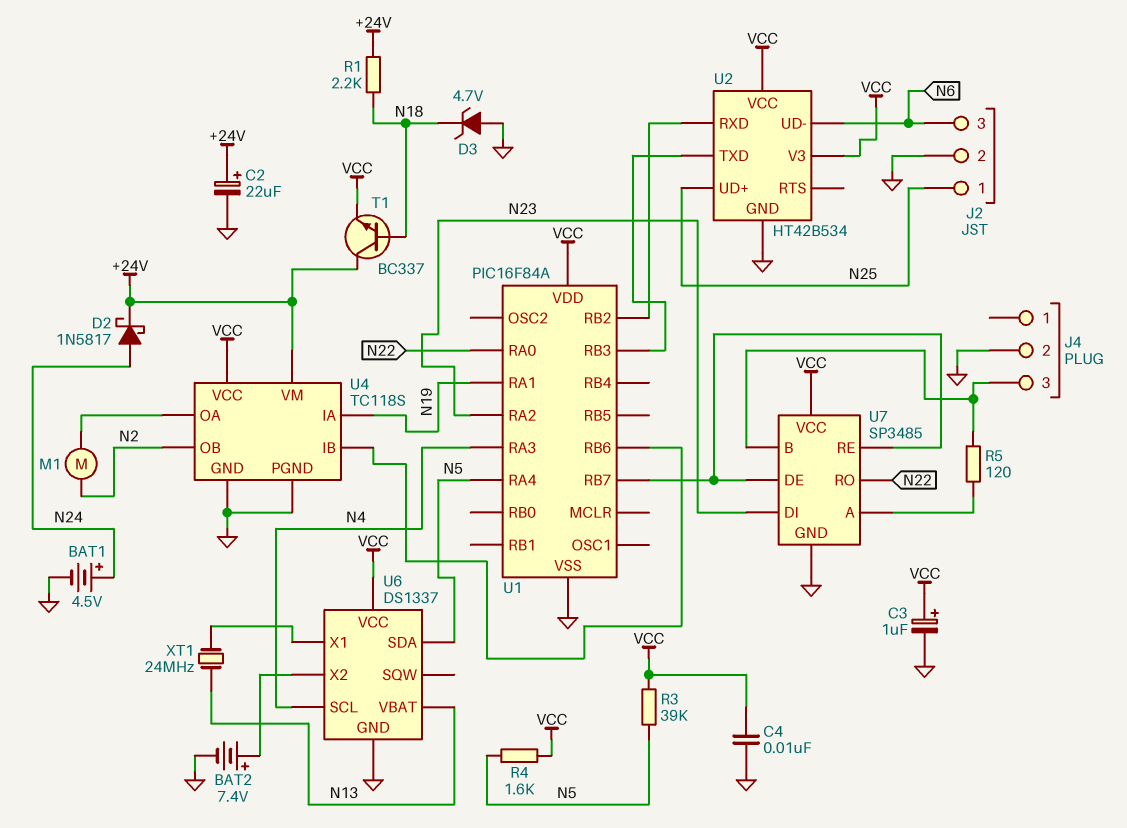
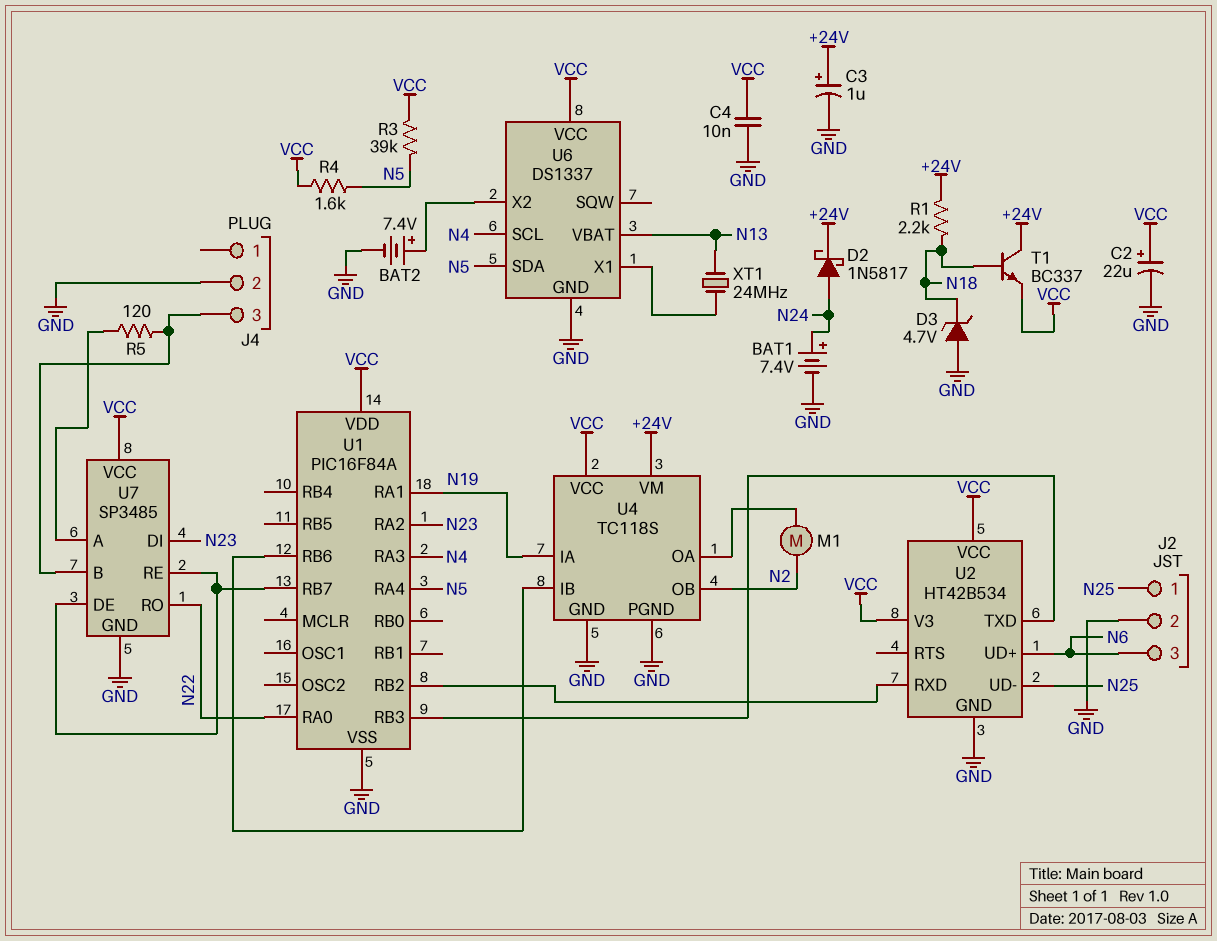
BAT1: 4.5V (plus N24, minus GND) -> 7.4V (plus N24, minus GND)
C2: 22uF (plus +24V, minus GND) -> 22uF (plus VCC, minus GND)
C3: 1uF (plus VCC, minus GND) -> 1uF (plus +24V, minus GND)
U2 pin UD+: N25 -> N6
U2 pin UD-: N6 -> N25

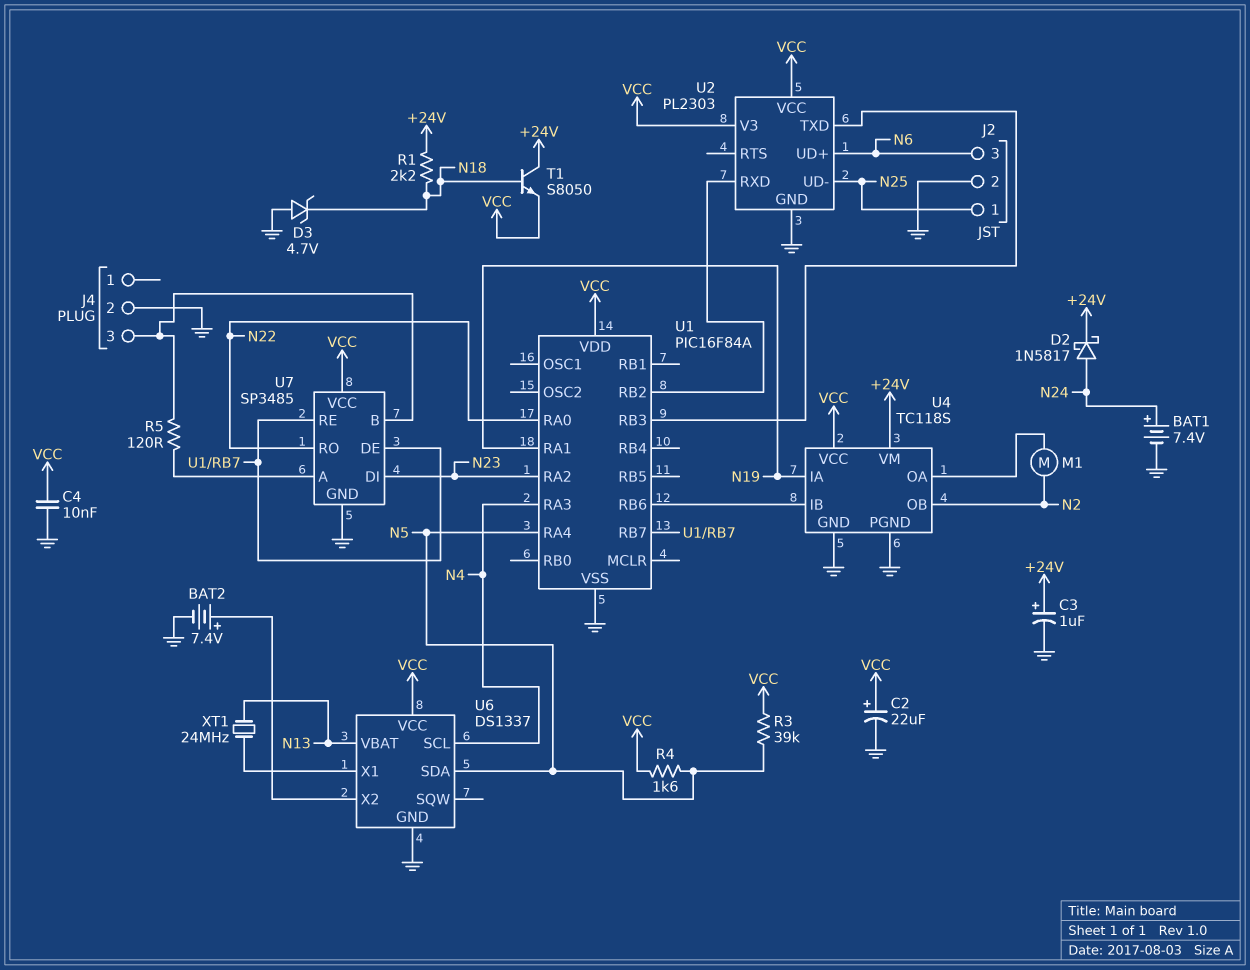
T1: NPN BC337 (B N18, C +24V, E VCC) -> NPN S8050 (B N18, C +24V, E VCC)
U2: HT42B534 -> PL2303

